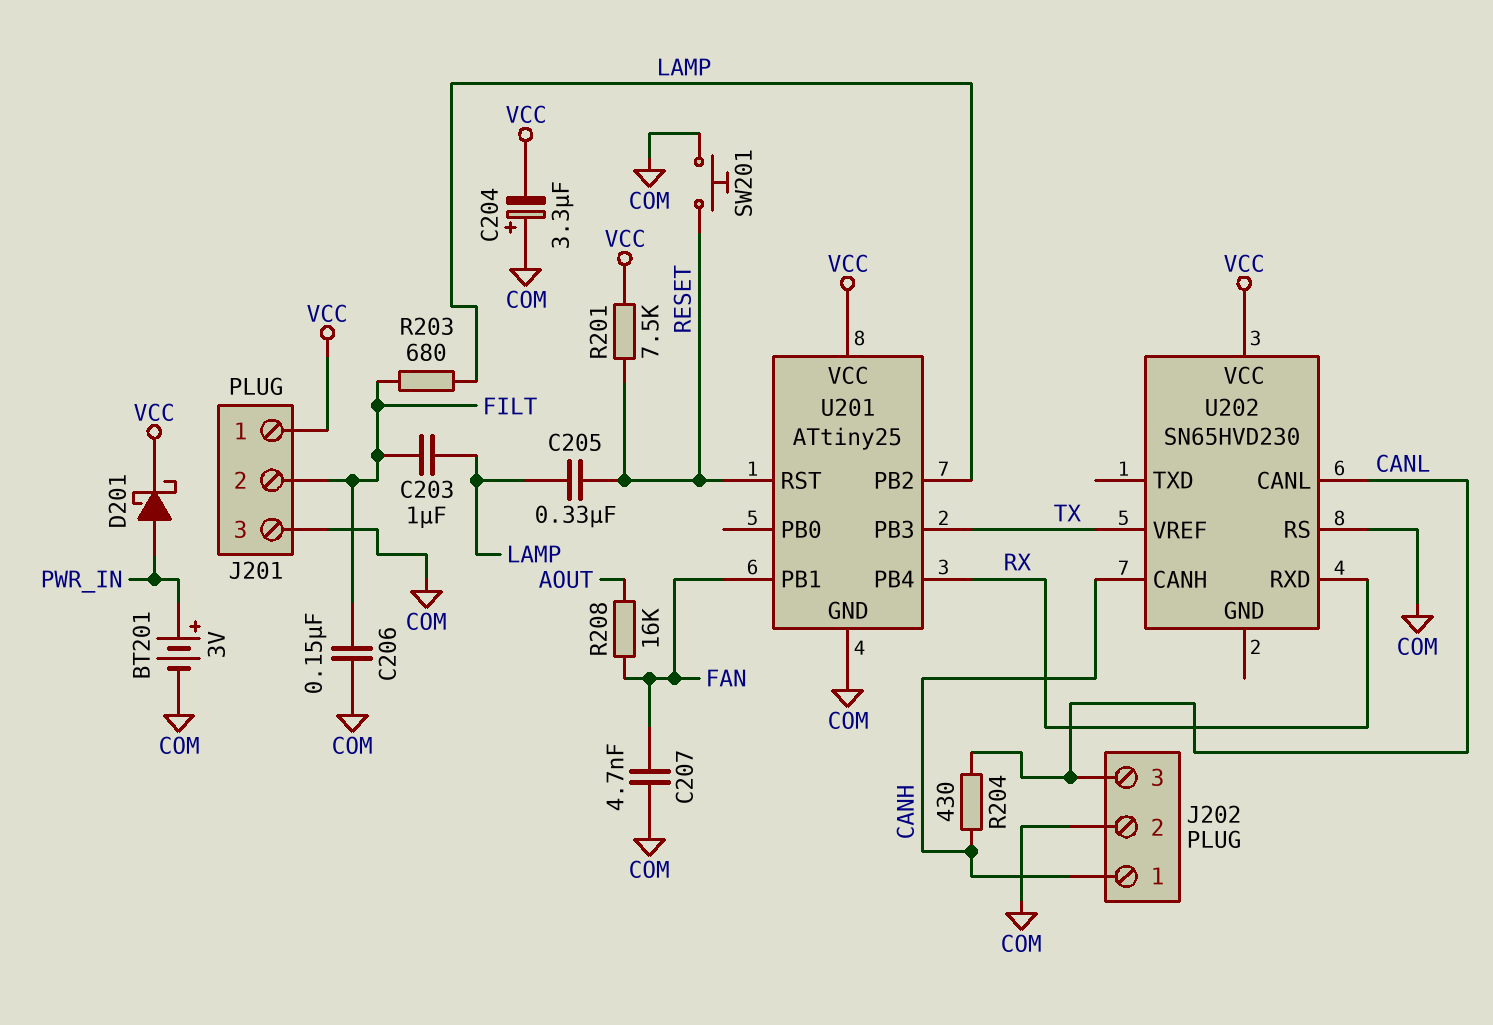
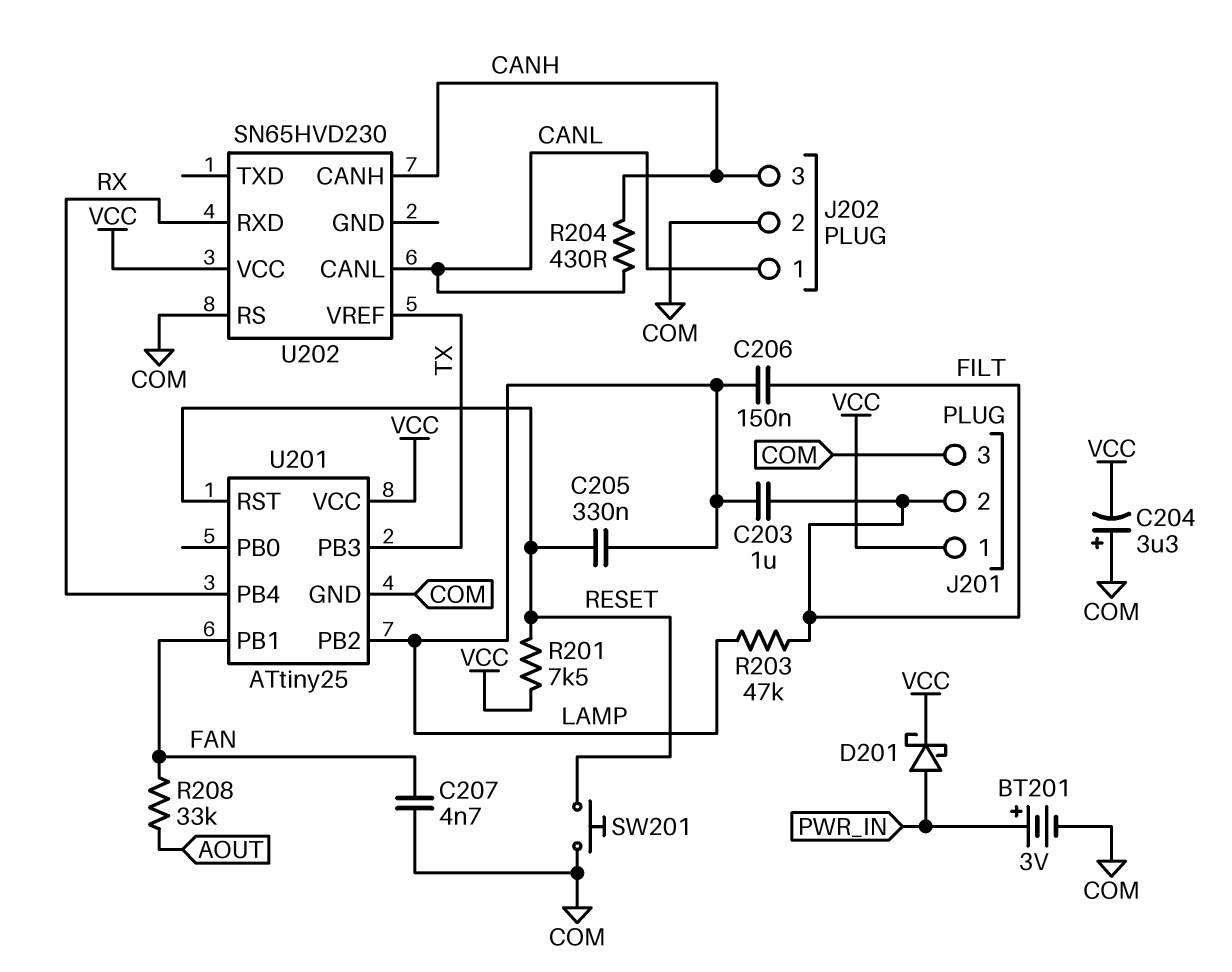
C206: 150nF (COM, FILT) -> 150nF (FILT, LAMP)
J202 pin 1: CANH -> CANL
J202 pin 3: CANL -> CANH
R203: 680 (FILT, LAMP) -> 47k (FILT, LAMP)
R208: 16k (AOUT, FAN) -> 33k (AOUT, FAN)

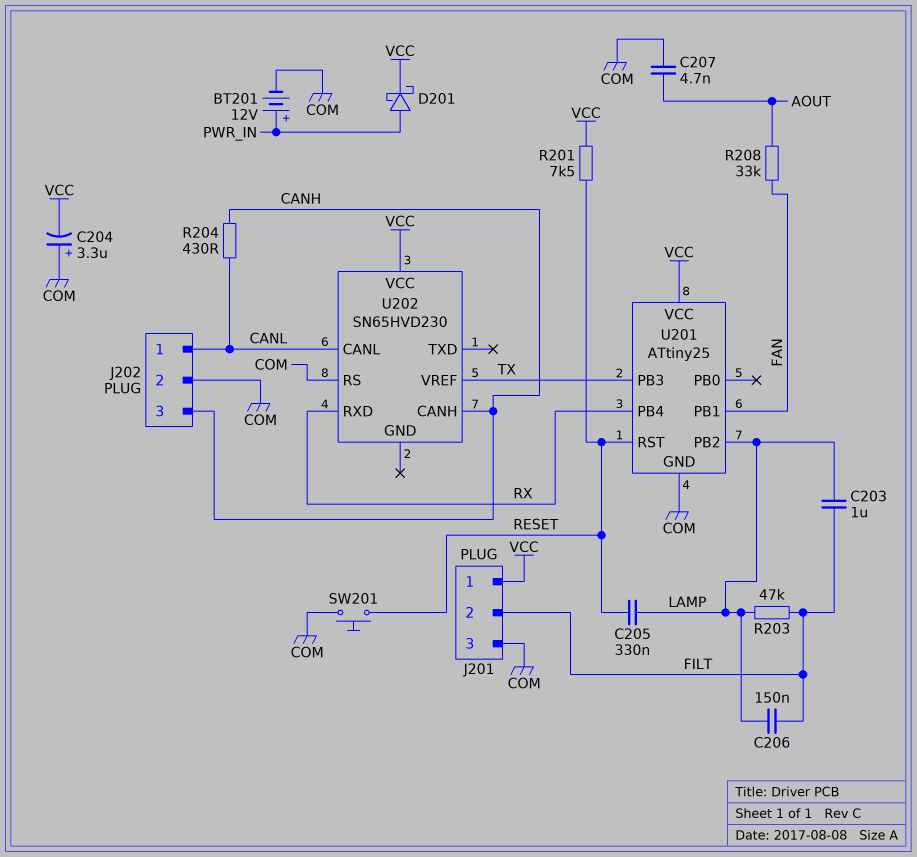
BT201: 3V (plus PWR_IN, minus COM) -> 12V (plus PWR_IN, minus COM)
C207: 4.7nF (COM, FAN) -> 4.7nF (AOUT, COM)

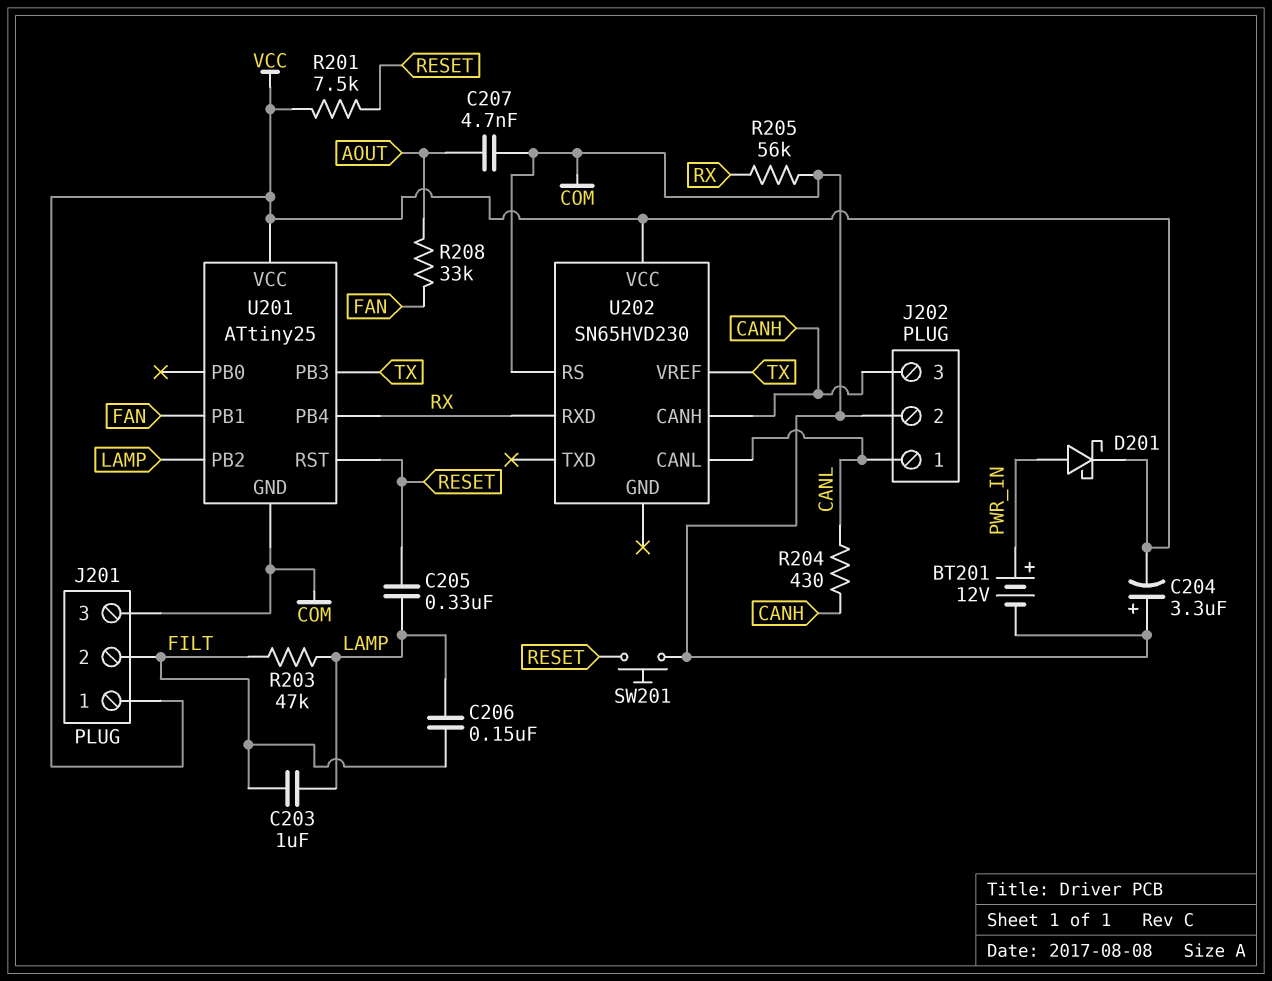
R205: none -> 56k (COM, RX)

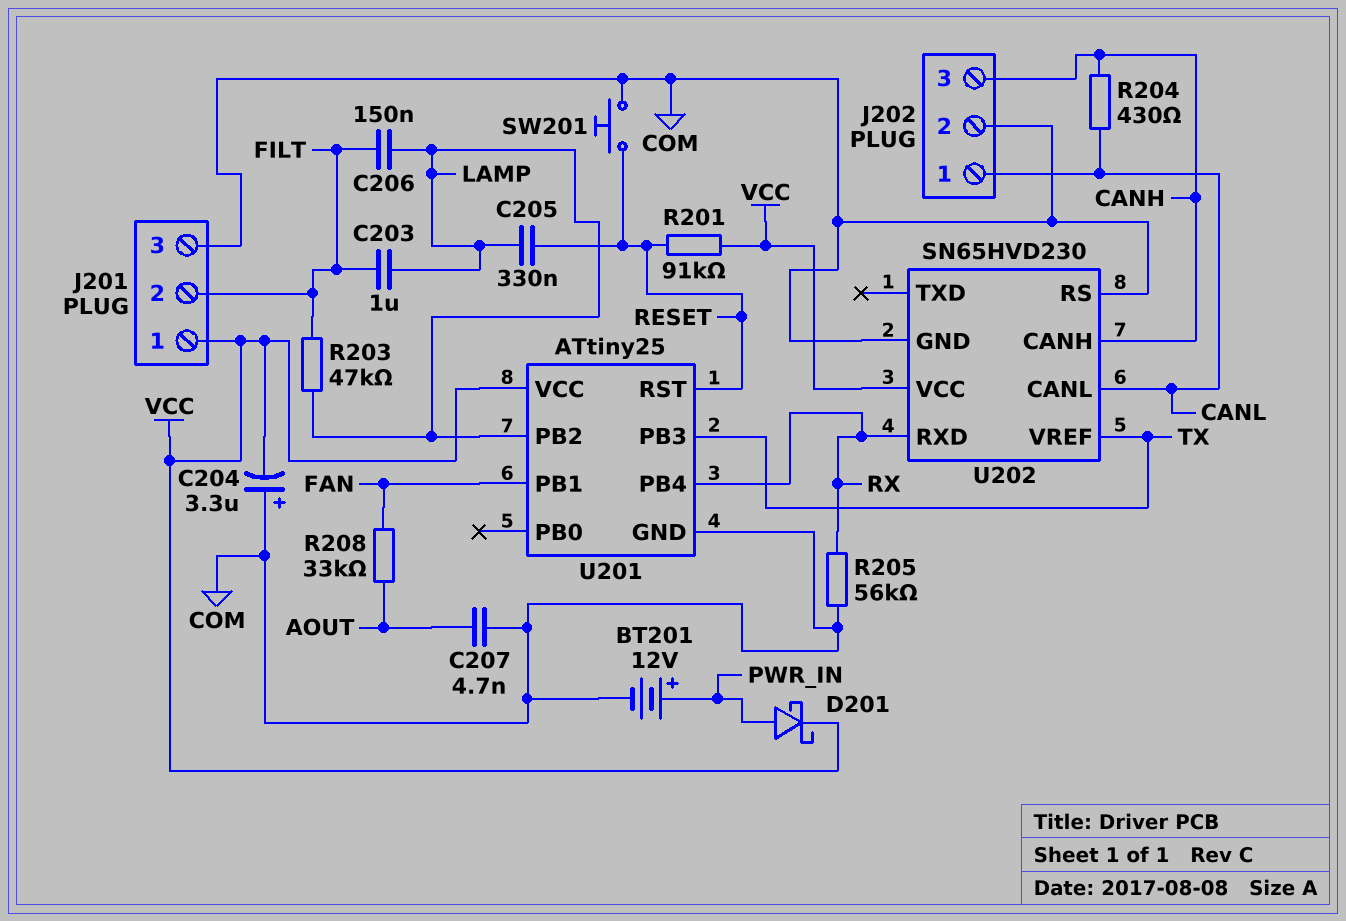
R201: 7.5k (RESET, VCC) -> 91k (RESET, VCC)
U202 pin GND: none -> COM

